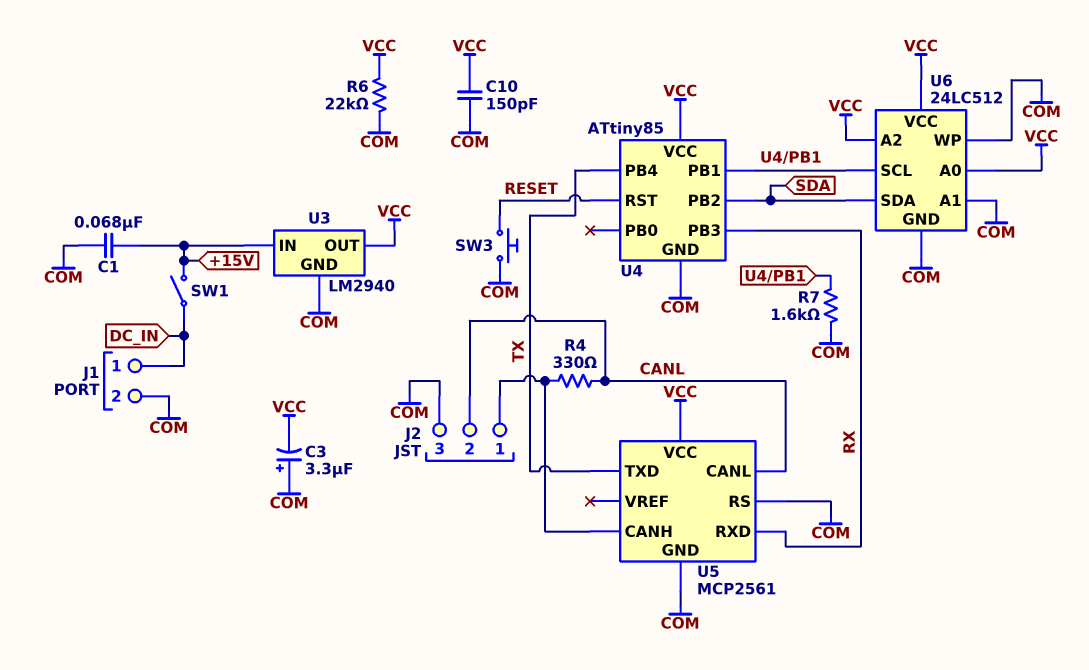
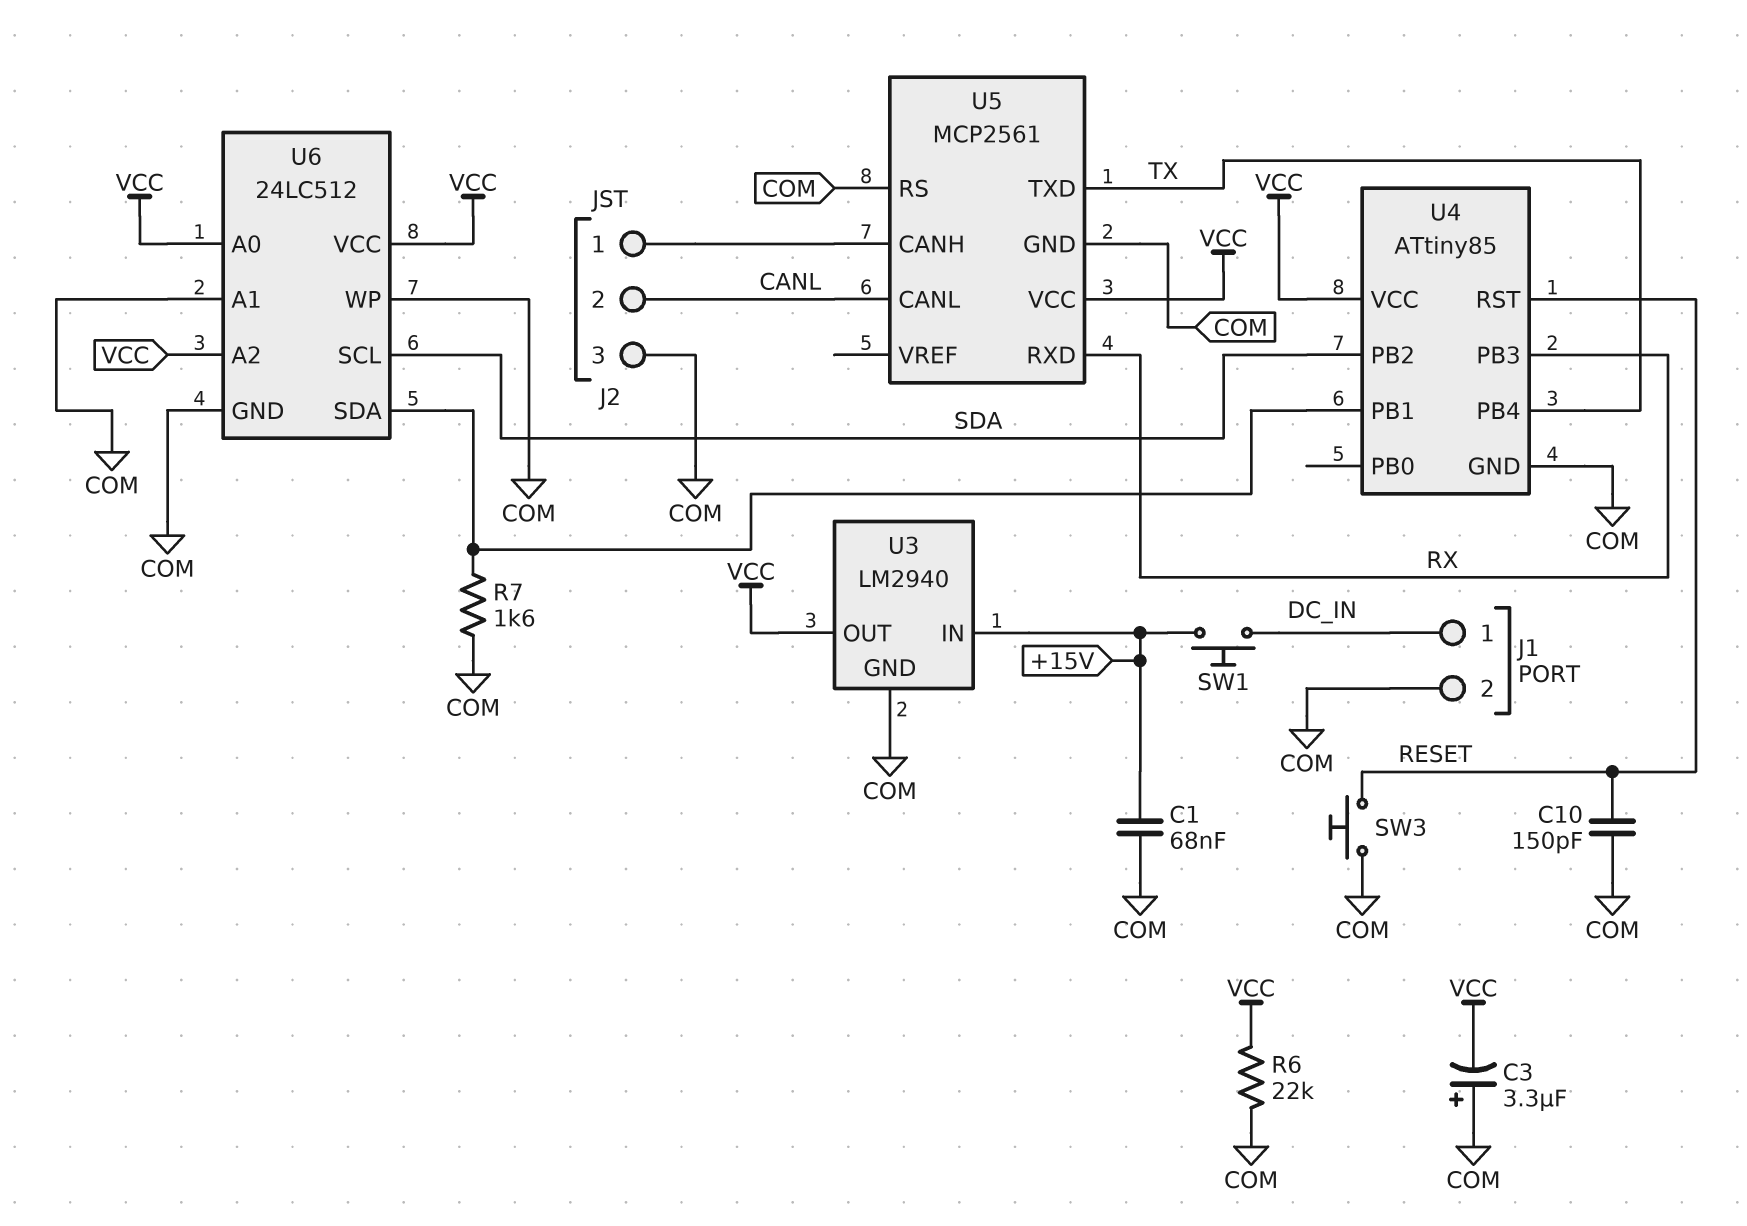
C10: 150pF (COM, VCC) -> 150pF (COM, RESET)
R4: 330 (CANL, J2/1) -> none
SW1: switch (+15V, DC_IN) -> button (+15V, DC_IN)
U6 pin SCL: U4/PB1 -> SDA
U6 pin SDA: SDA -> U4/PB1

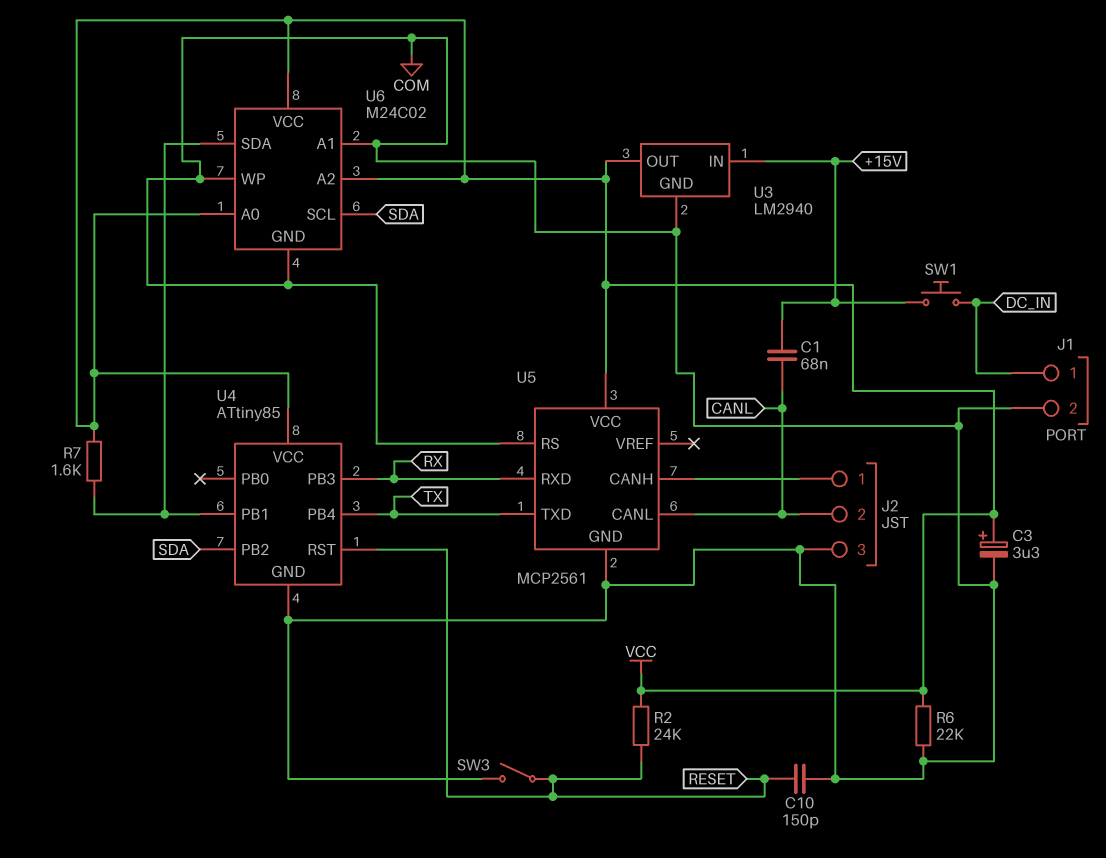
C1: 68nF (+15V, COM) -> 68nF (+15V, CANL)
C3: 3.3uF (plus COM, minus VCC) -> 3.3uF (plus VCC, minus COM)
R2: none -> 24k (RESET, VCC)
R7: 1.6k (COM, U4/PB1) -> 1.6k (U4/PB1, VCC)
SW3: button (COM, RESET) -> switch (COM, RESET)
U6: 24LC512 -> M24C02

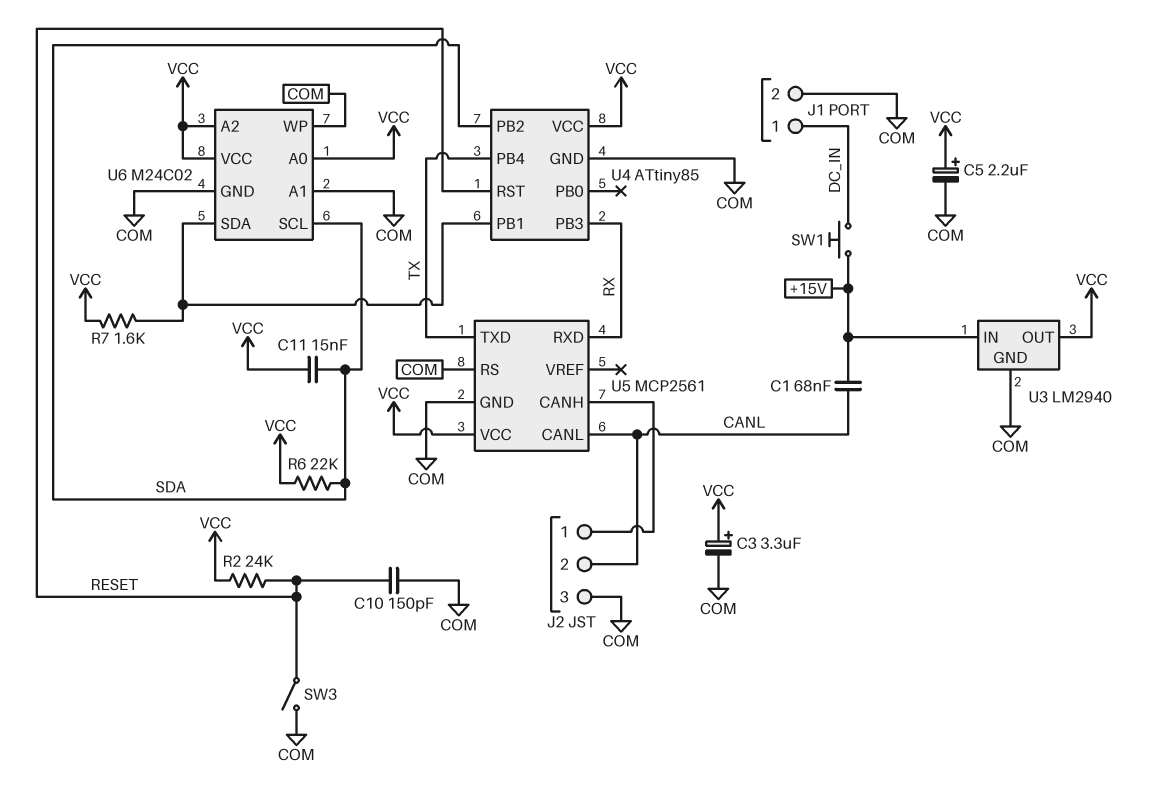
C5: none -> 2.2uF (plus VCC, minus COM)
C11: none -> 15nF (SDA, VCC)
R6: 22k (COM, VCC) -> 22k (SDA, VCC)

